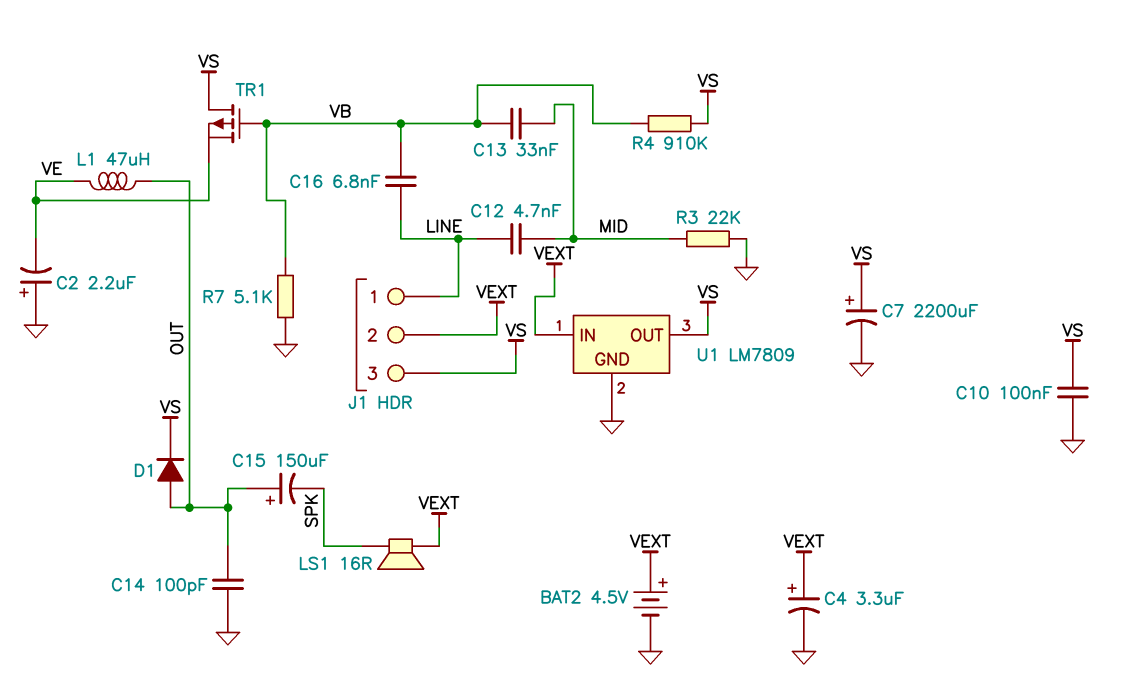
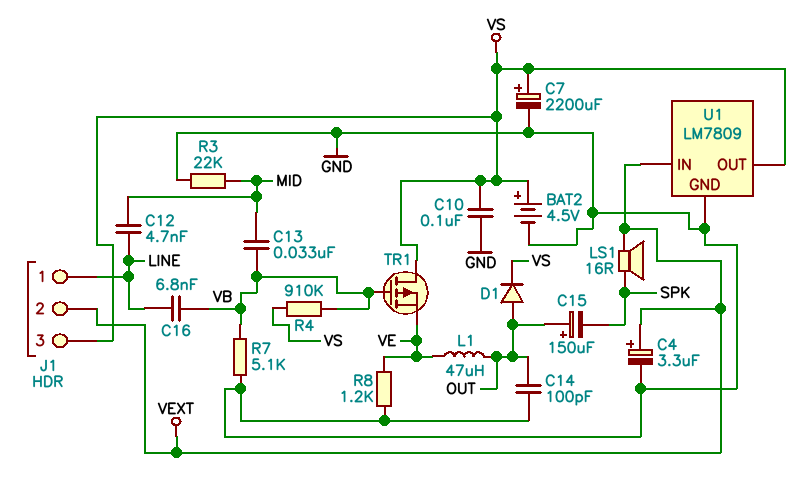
BAT2: 4.5V (plus VEXT, minus GND) -> 4.5V (plus VS, minus GND)
C2: 2.2uF (plus GND, minus VE) -> none
R8: none -> 1.2k (GND, VE)

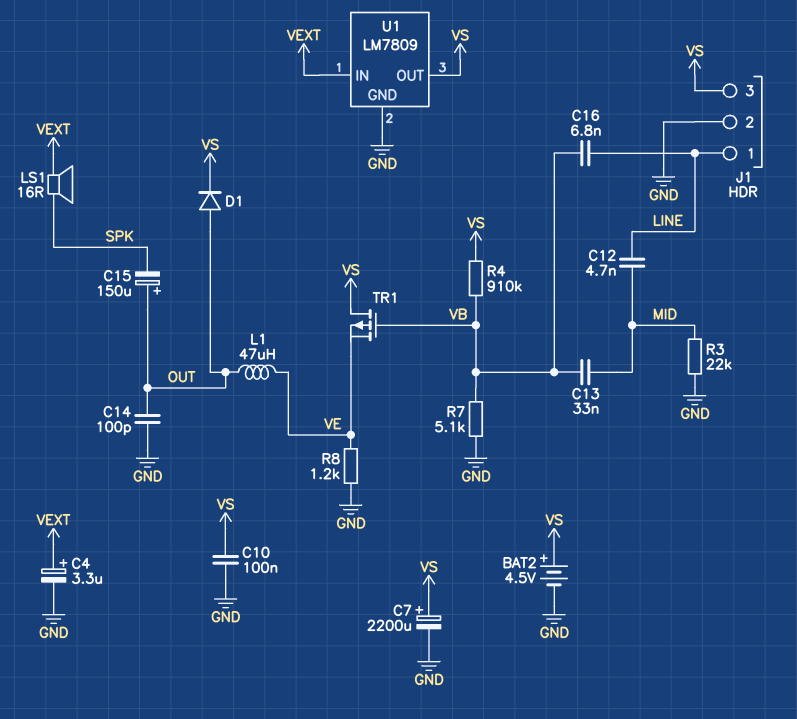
J1 pin 2: VEXT -> GND

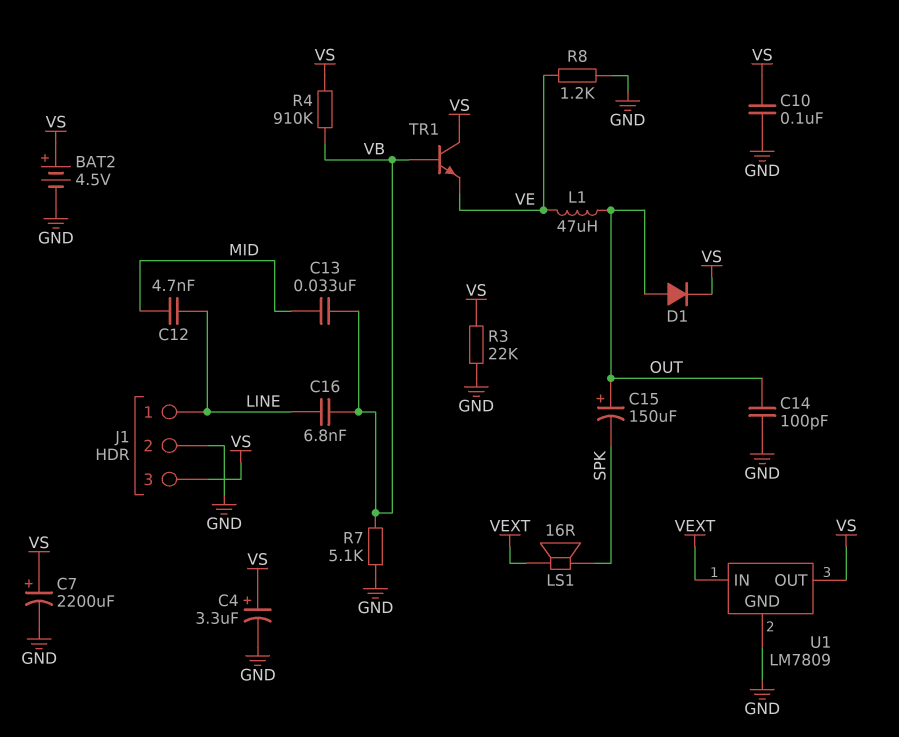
C4: 3.3uF (plus VEXT, minus GND) -> 3.3uF (plus VS, minus GND)
R3: 22k (GND, MID) -> 22k (GND, VS)
TR1: PMOS (G VB, D VS, S VE) -> NPN (B VB, C VS, E VE)

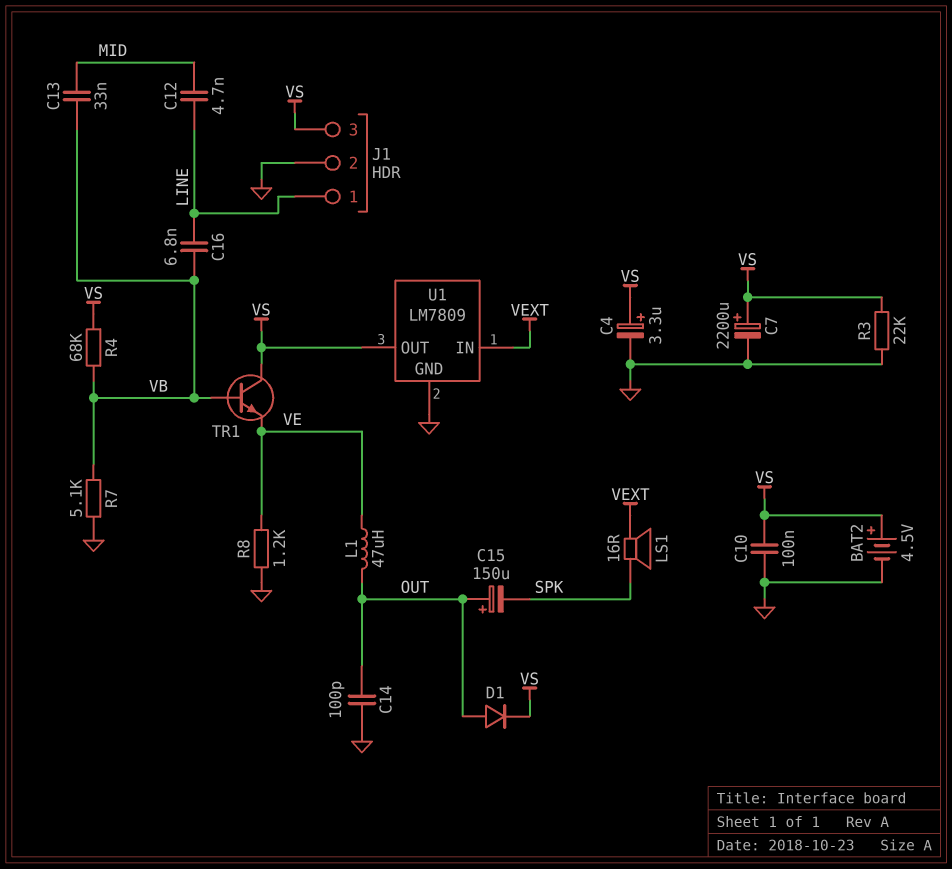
R4: 910k (VB, VS) -> 68k (VB, VS)

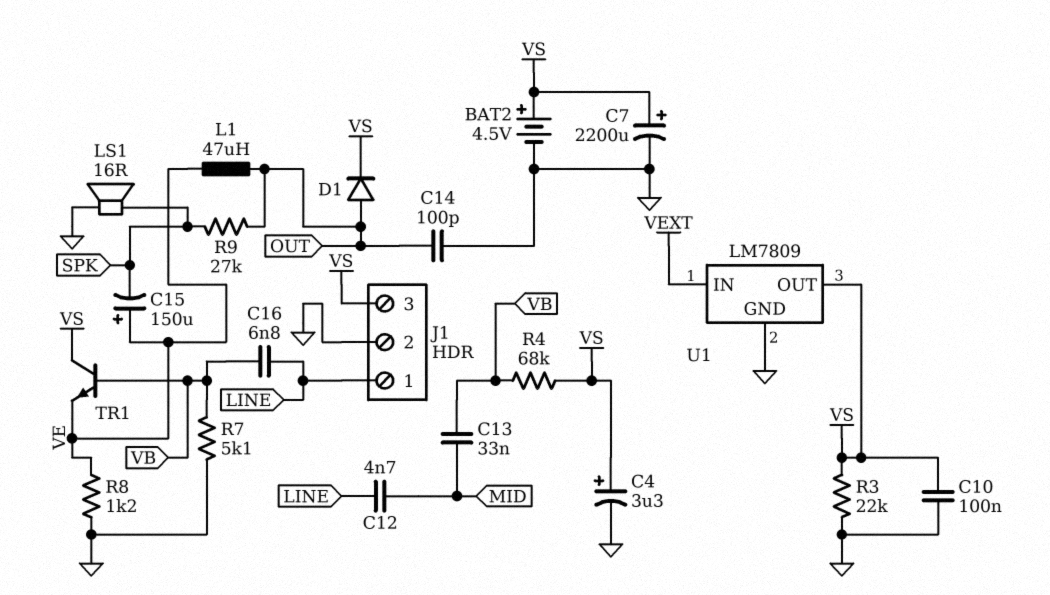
C15: 150uF (plus OUT, minus SPK) -> 150uF (plus VE, minus SPK)
LS1: speaker 16R (SPK, VEXT) -> speaker 16R (GND, SPK)
R9: none -> 27k (OUT, SPK)

